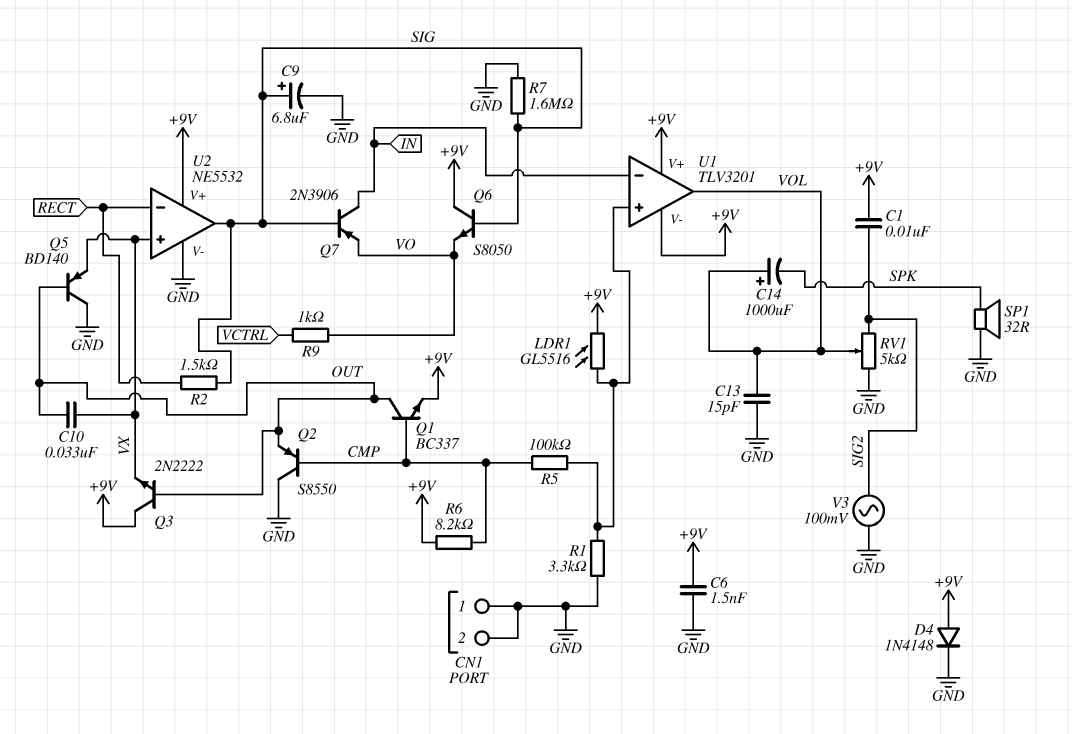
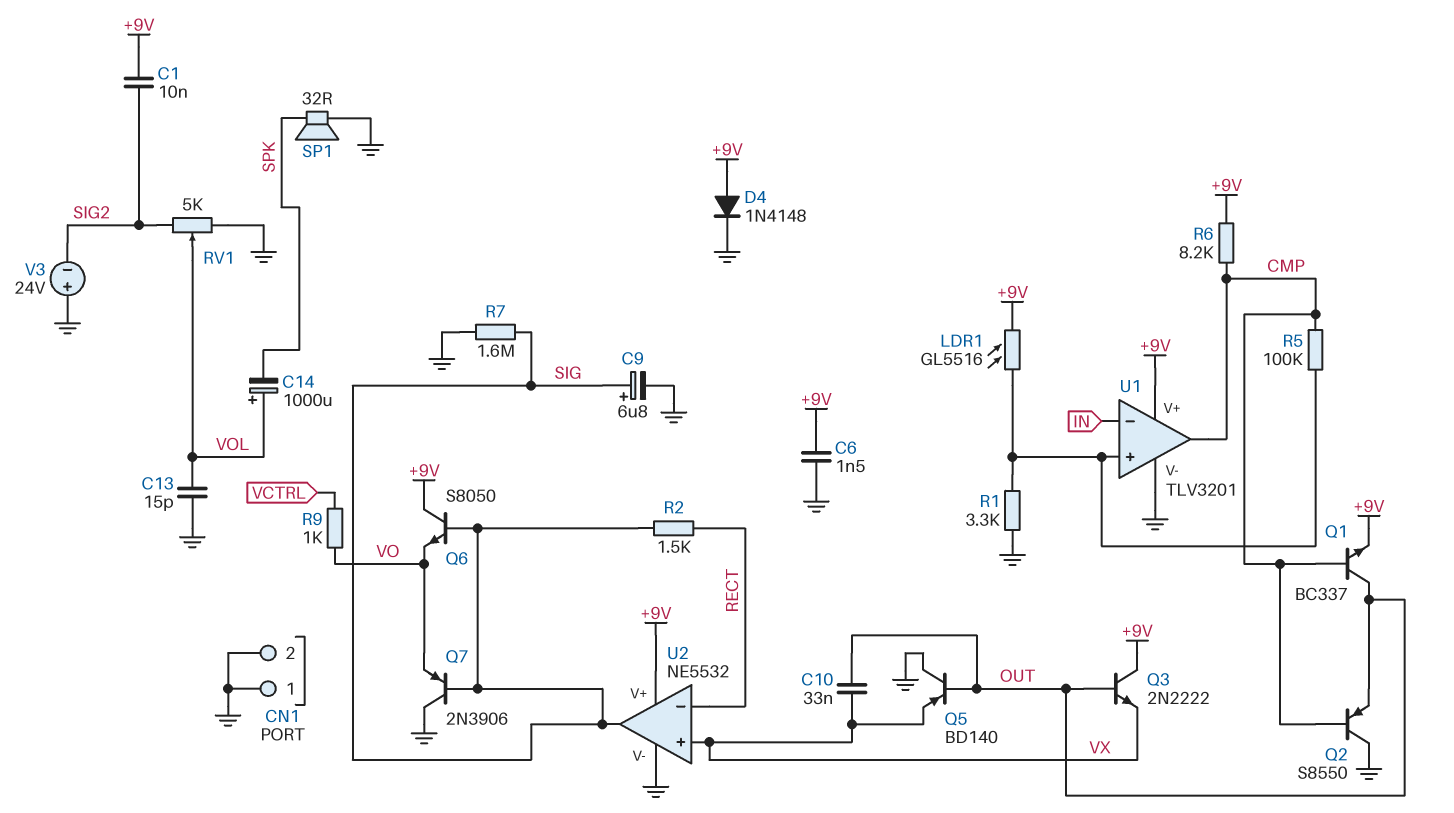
Q7: PNP 2N3906 (B SIG, C IN, E VO) -> PNP 2N3906 (B SIG, C GND, E VO)
U1 pin V-: +9V -> GND
U1 pin out: VOL -> CMP
V3: AC 100mV (GND, SIG2) -> 24V (plus GND, minus SIG2)

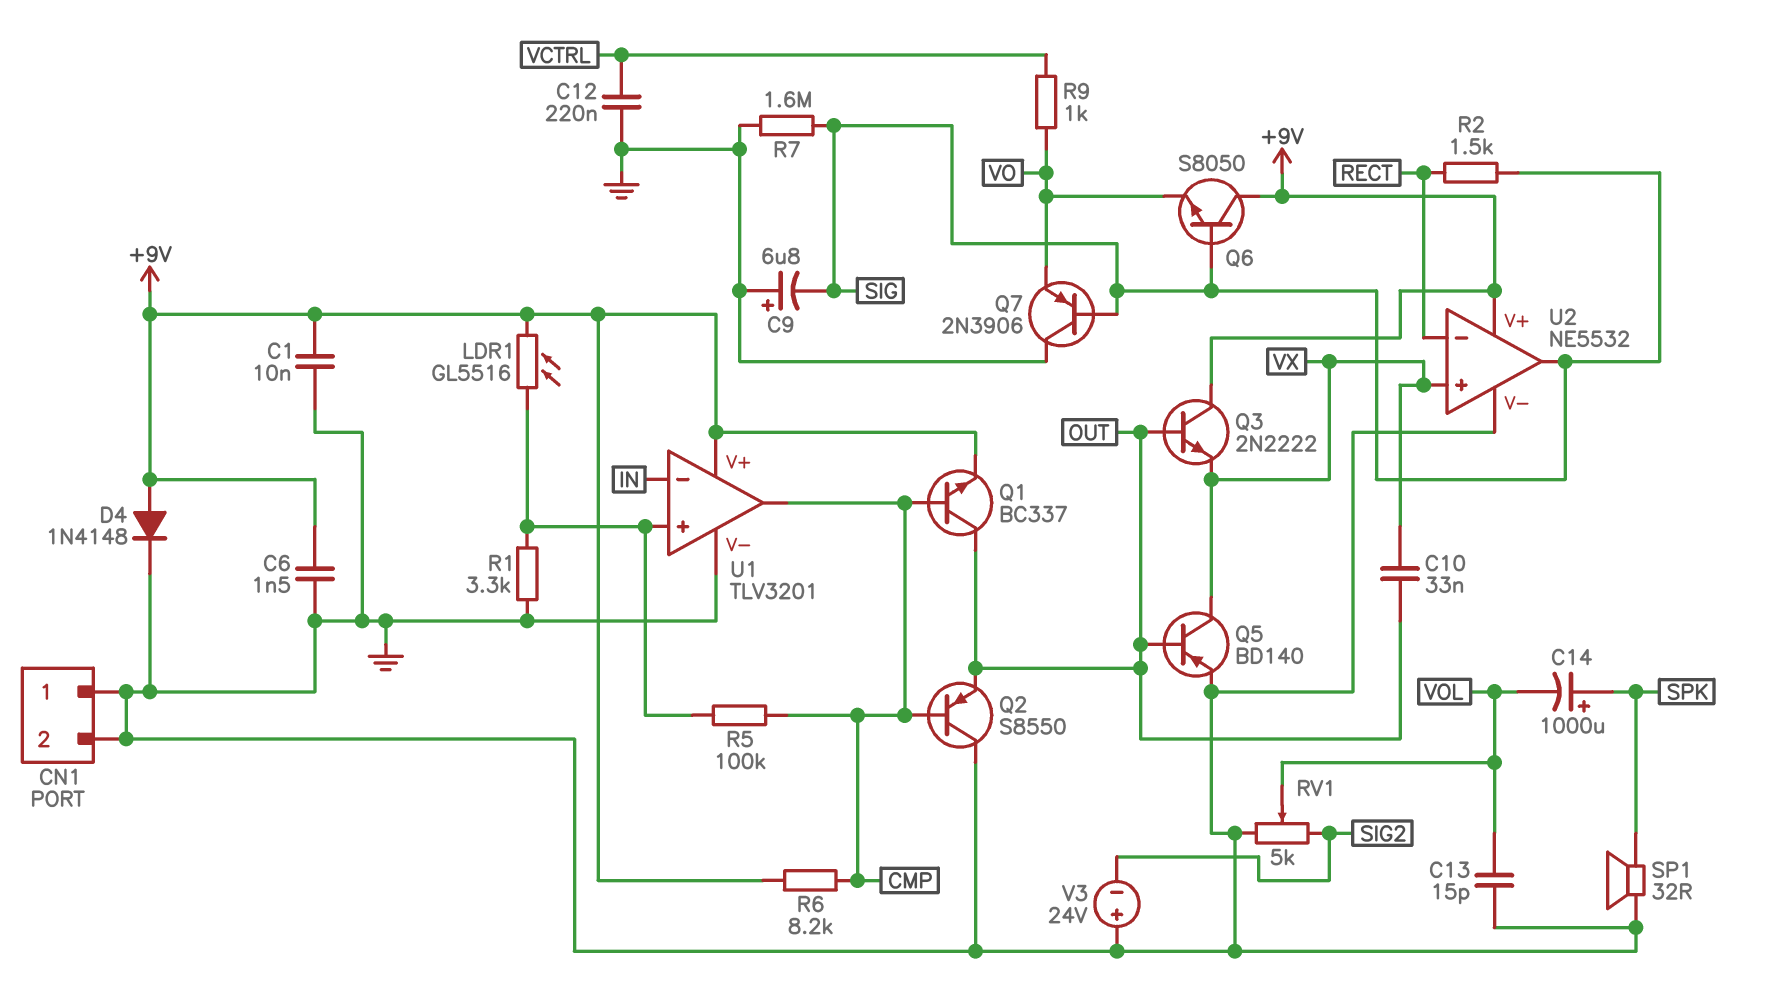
C1: 10nF (+9V, SIG2) -> 10nF (+9V, GND)
C9: 6.8uF (plus SIG, minus GND) -> 6.8uF (plus GND, minus SIG)
C12: none -> 220nF (GND, VCTRL)
C14: 1000uF (plus VOL, minus SPK) -> 1000uF (plus SPK, minus VOL)
Q5: PNP BD140 (B OUT, C GND, E VX) -> PNP BD140 (B OUT, C VX, E GND)

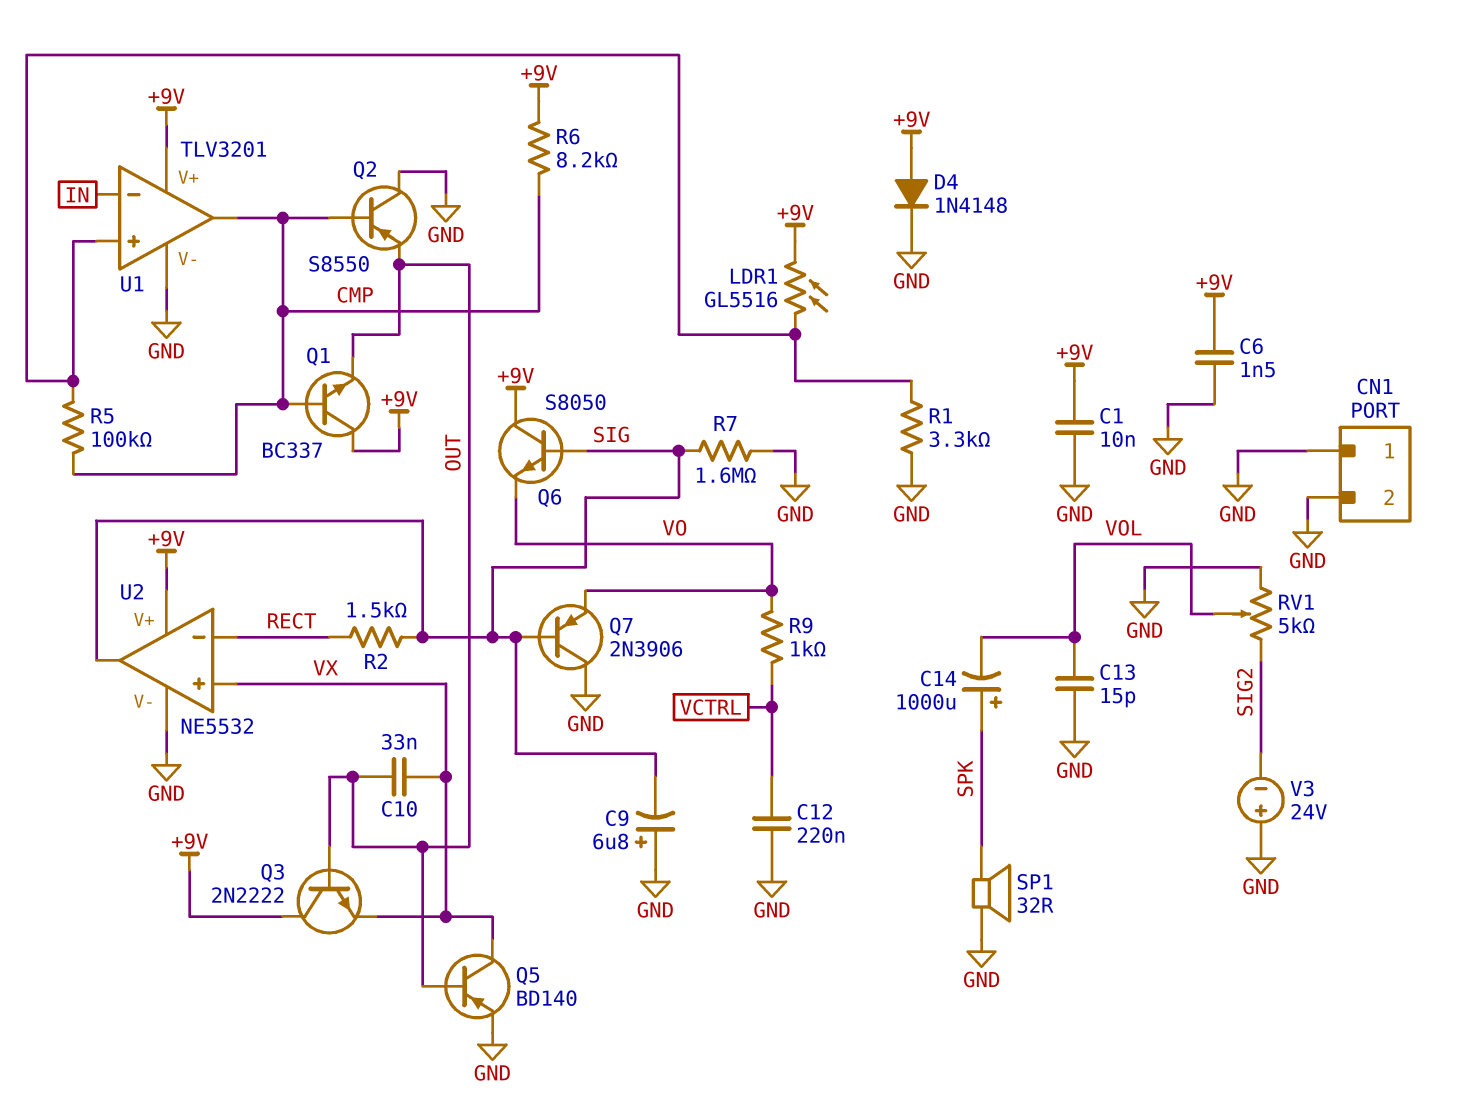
Q1: NPN BC337 (B CMP, C OUT, E +9V) -> NPN BC337 (B CMP, C +9V, E OUT)

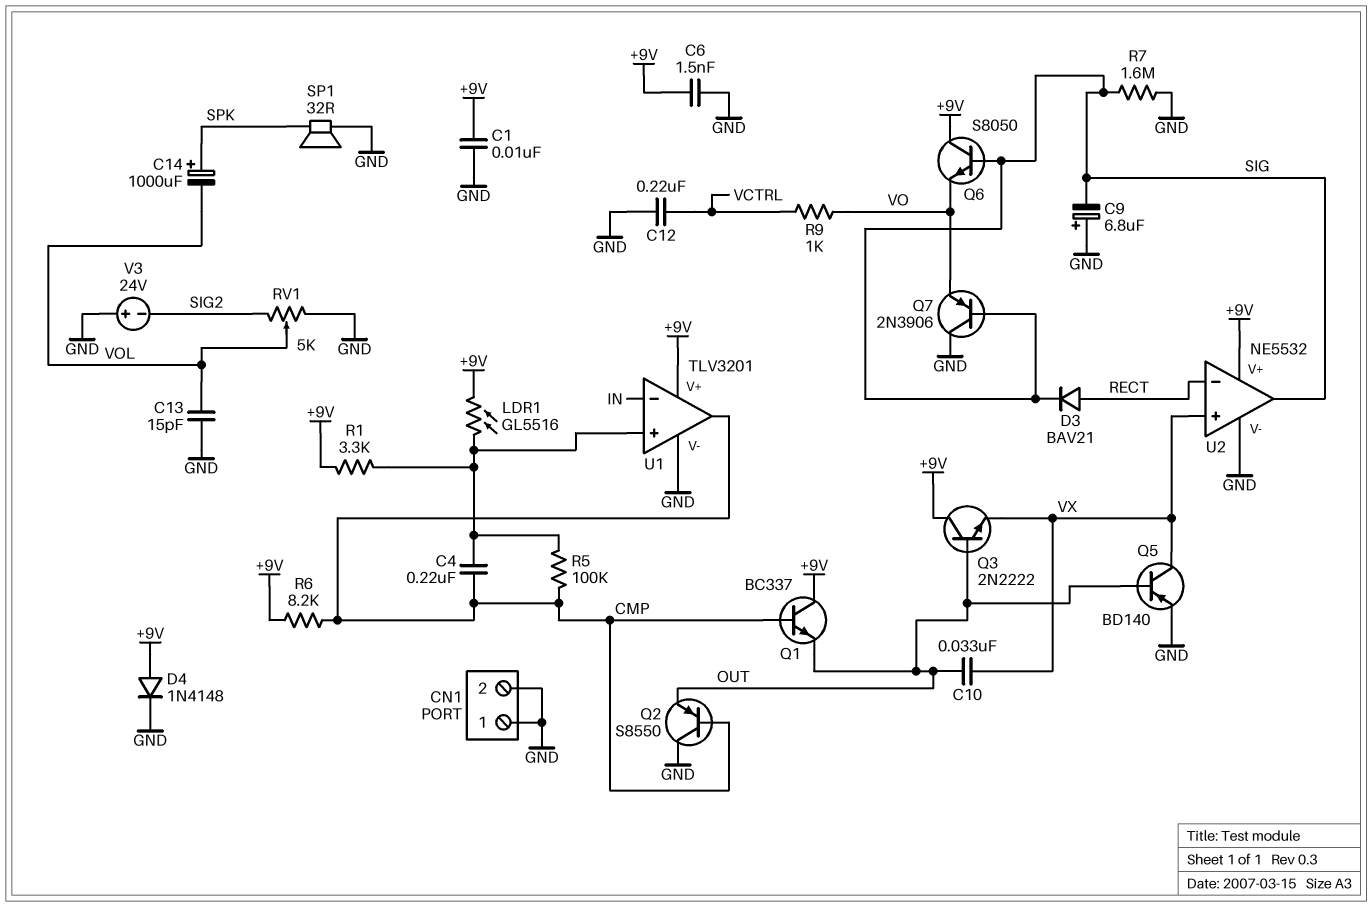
C4: none -> 220nF (CMP, U1/in+)
D3: none -> diode BAV21 (A RECT, K SIG)
R1: 3.3k (GND, U1/in+) -> 3.3k (+9V, U1/in+)
R2: 1.5k (RECT, SIG) -> none

